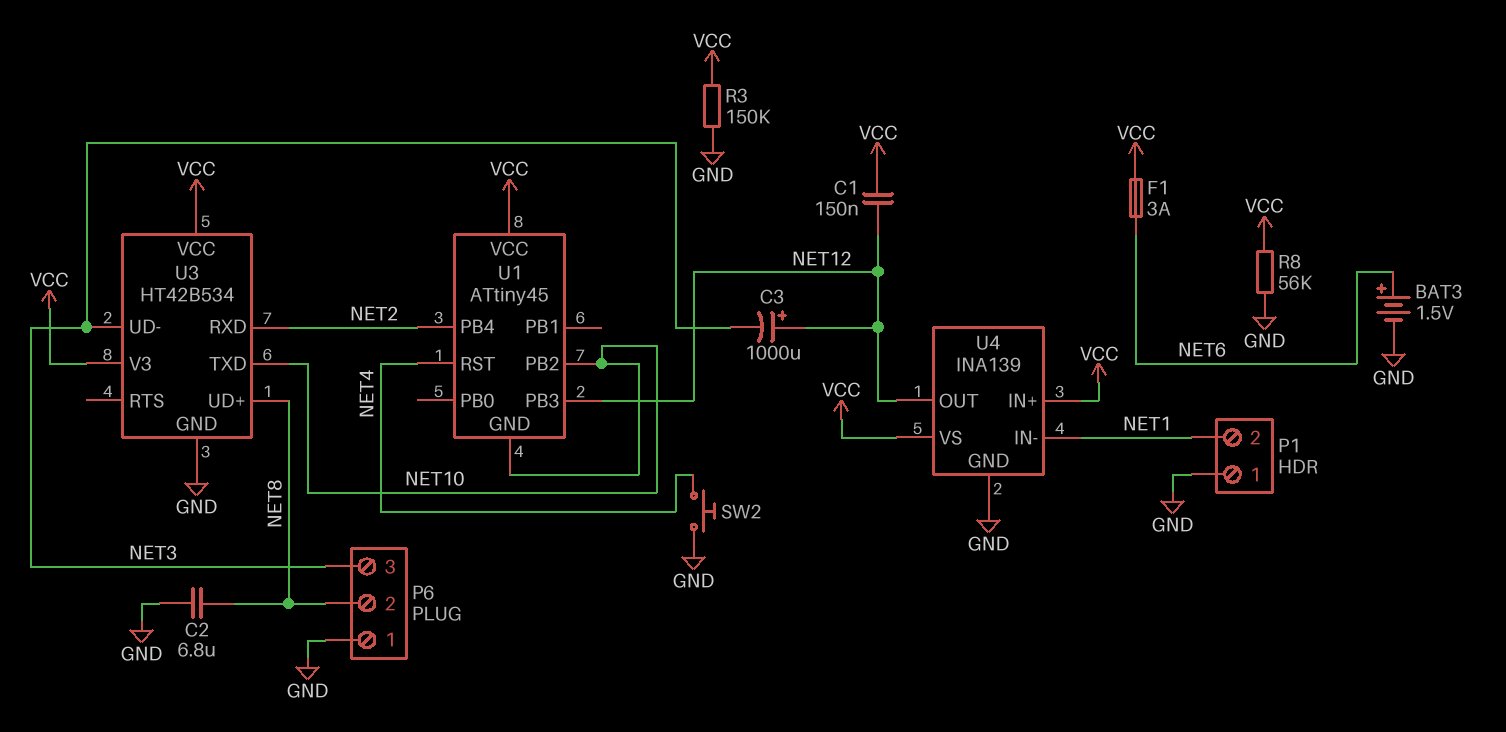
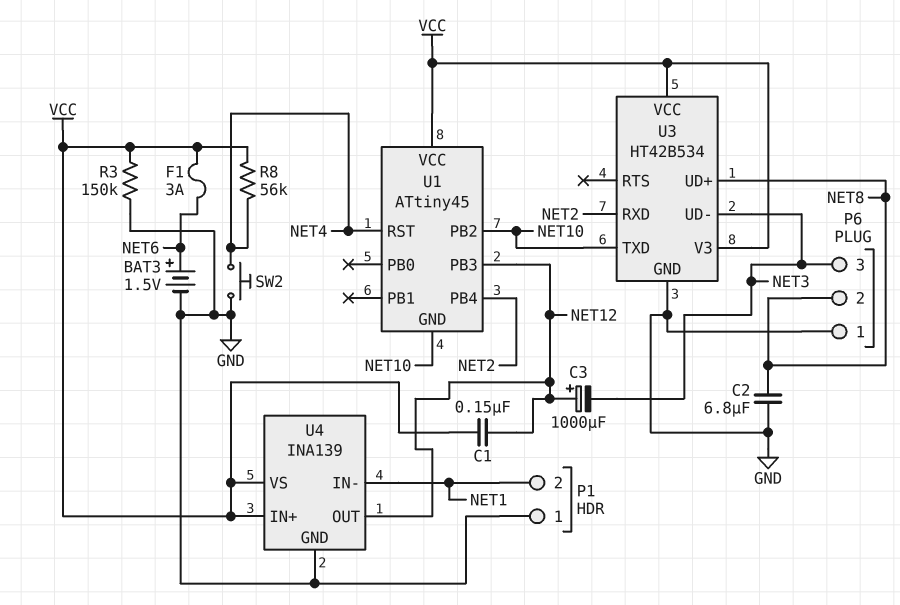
R8: 56k (GND, VCC) -> 56k (NET4, VCC)

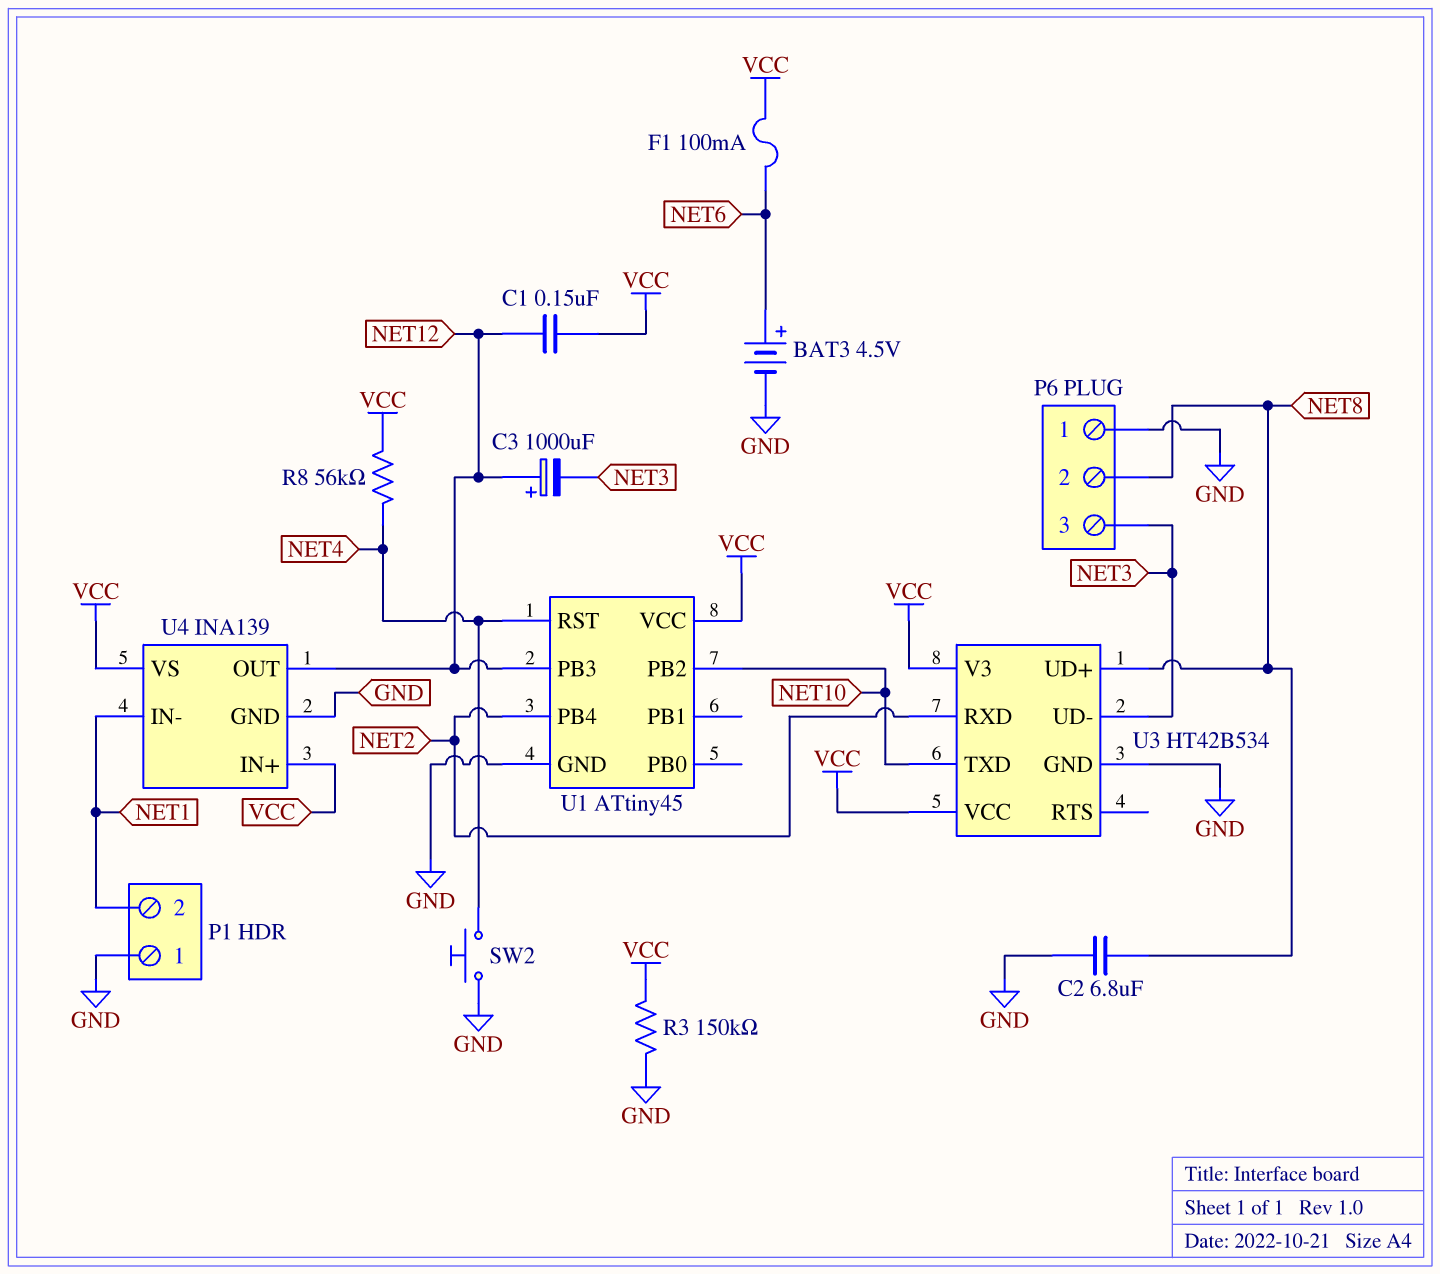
BAT3: 1.5V (plus NET6, minus GND) -> 4.5V (plus NET6, minus GND)
F1: 3A (NET6, VCC) -> 100mA (NET6, VCC)
U1 pin GND: NET10 -> GND

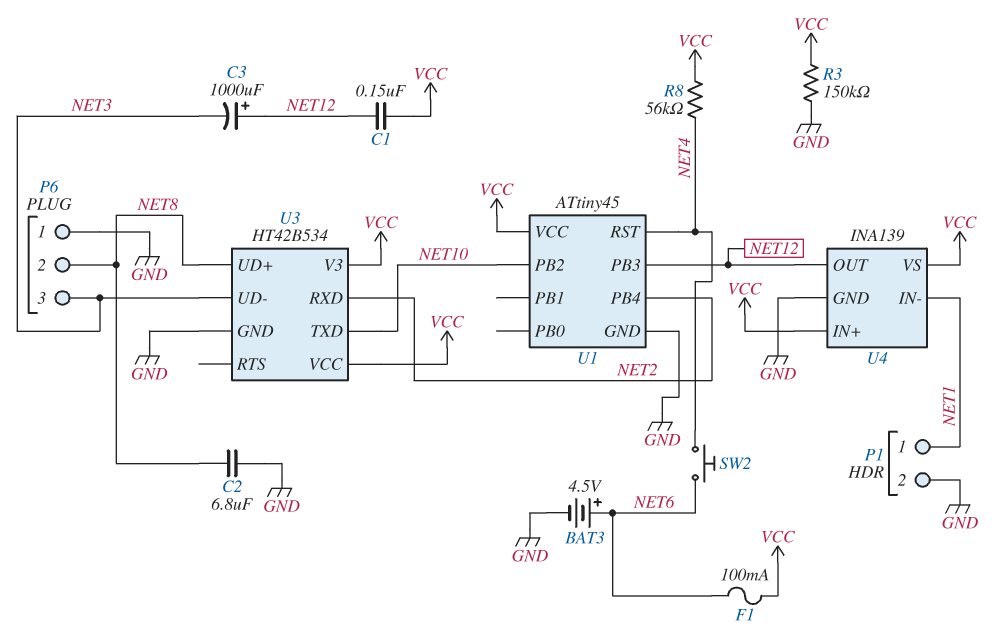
P1 pin 1: GND -> NET1
P1 pin 2: NET1 -> GND
SW2: button (GND, NET4) -> button (NET4, NET6)

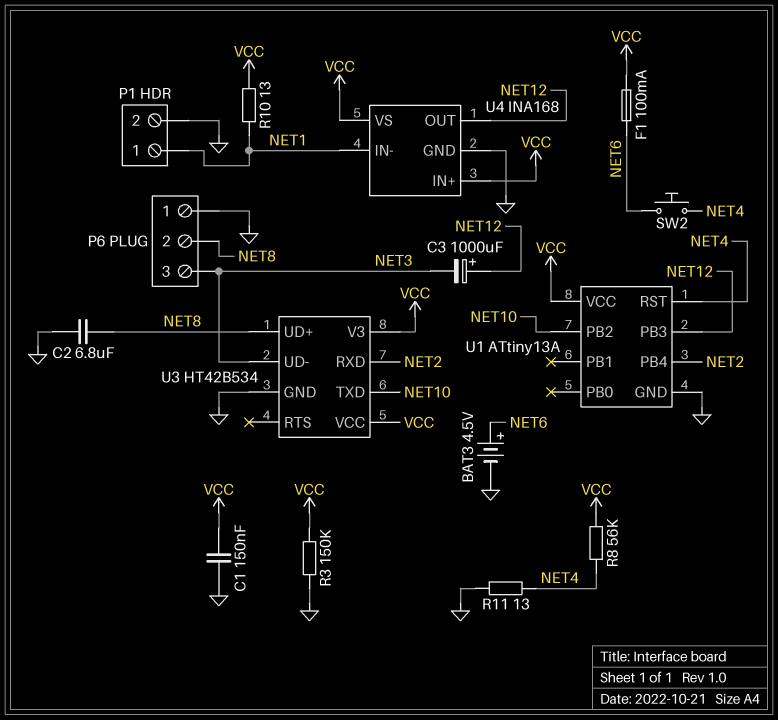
C1: 150nF (NET12, VCC) -> 150nF (GND, VCC)
R10: none -> 13 (NET1, VCC)
R11: none -> 13 (GND, NET4)
U1: ATtiny45 -> ATtiny13A
U4: INA139 -> INA168

